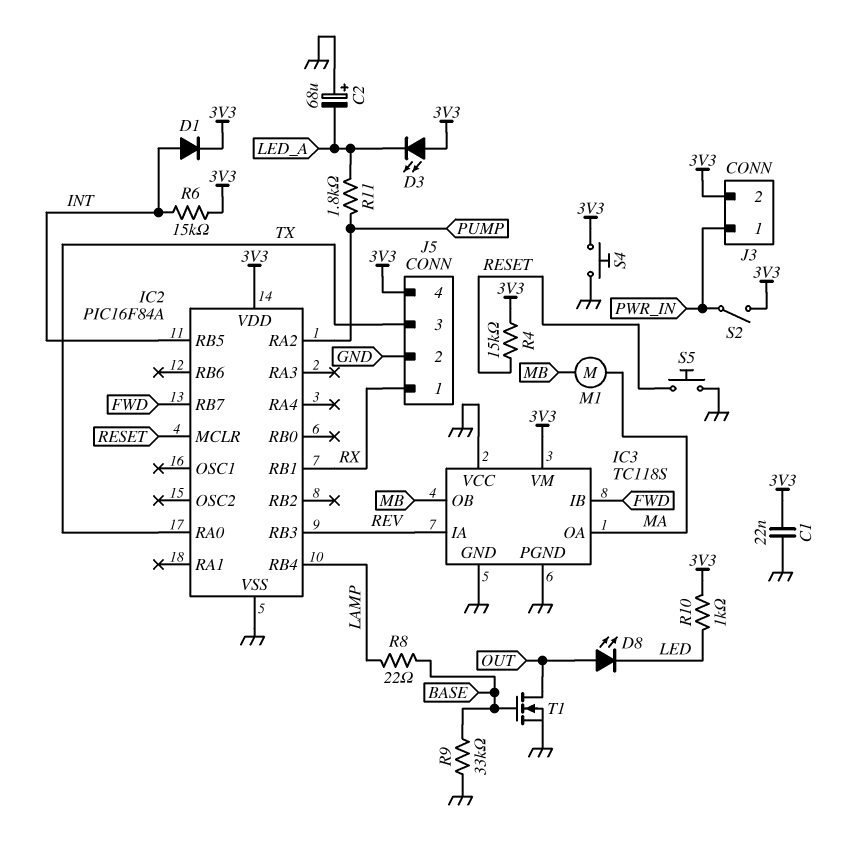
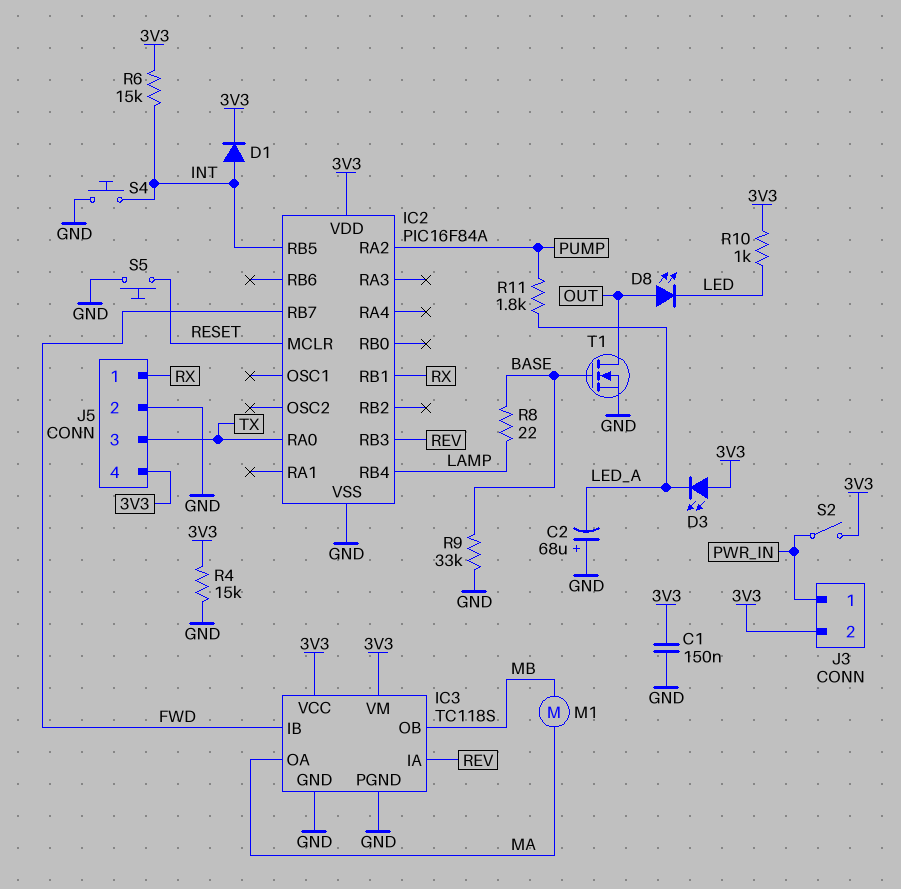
C1: 22nF (3V3, GND) -> 150nF (3V3, GND)
IC3 pin VCC: GND -> 3V3
R4: 15k (3V3, RESET) -> 15k (3V3, GND)
S4: button (3V3, GND) -> button (GND, INT)

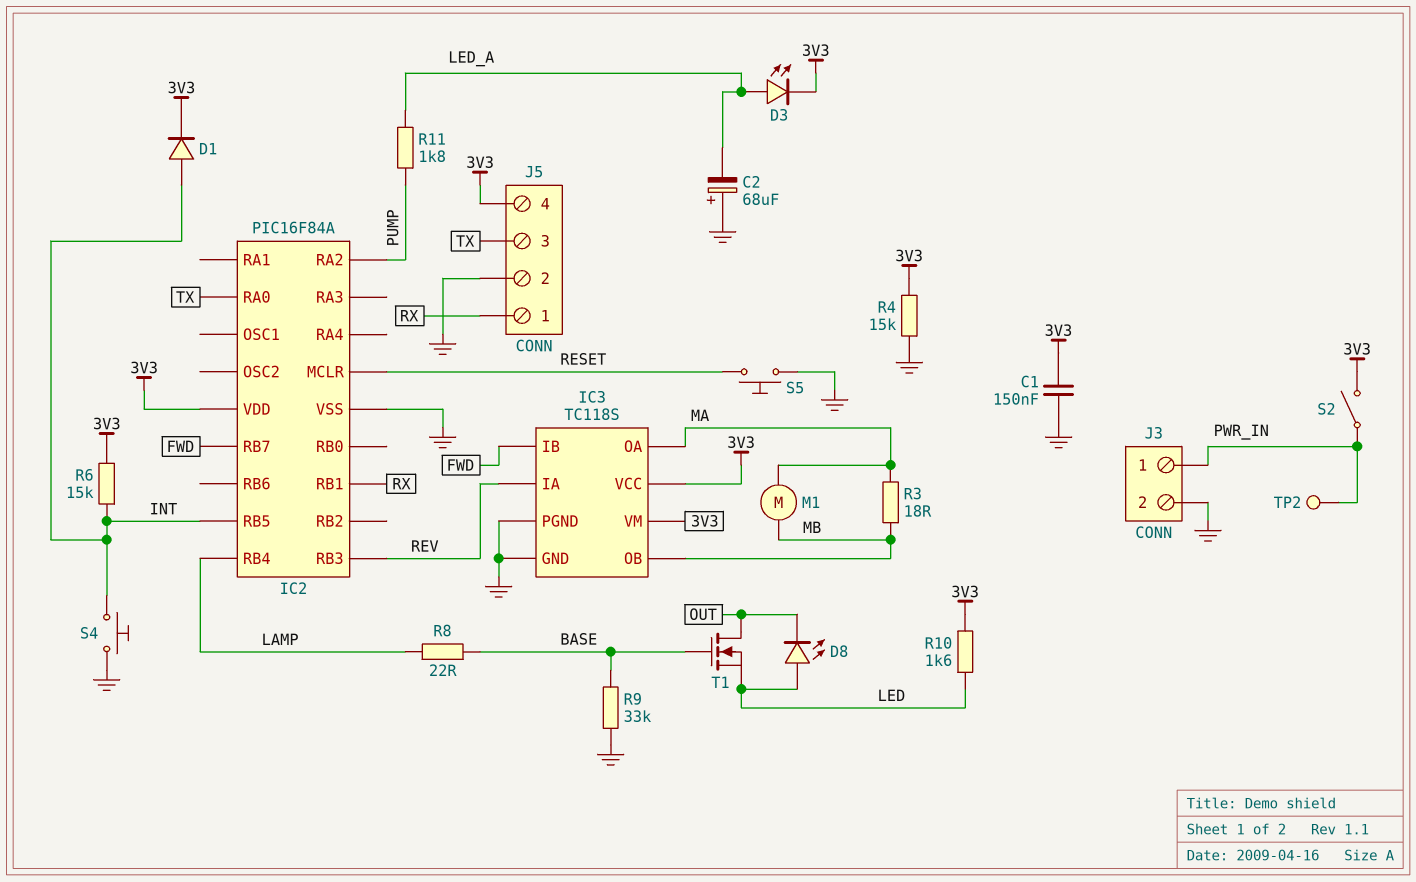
D3: LED (A 3V3, K LED_A) -> LED (A LED_A, K 3V3)
D8: LED (A OUT, K LED) -> LED (A LED, K OUT)
J3 pin 2: 3V3 -> GND
R3: none -> 18 (MA, MB)
R10: 1k (3V3, LED) -> 1.6k (3V3, LED)
T1: NMOS (G BASE, D OUT, S GND) -> NMOS (G BASE, D OUT, S LED)
TP2: none -> test point (PWR_IN)

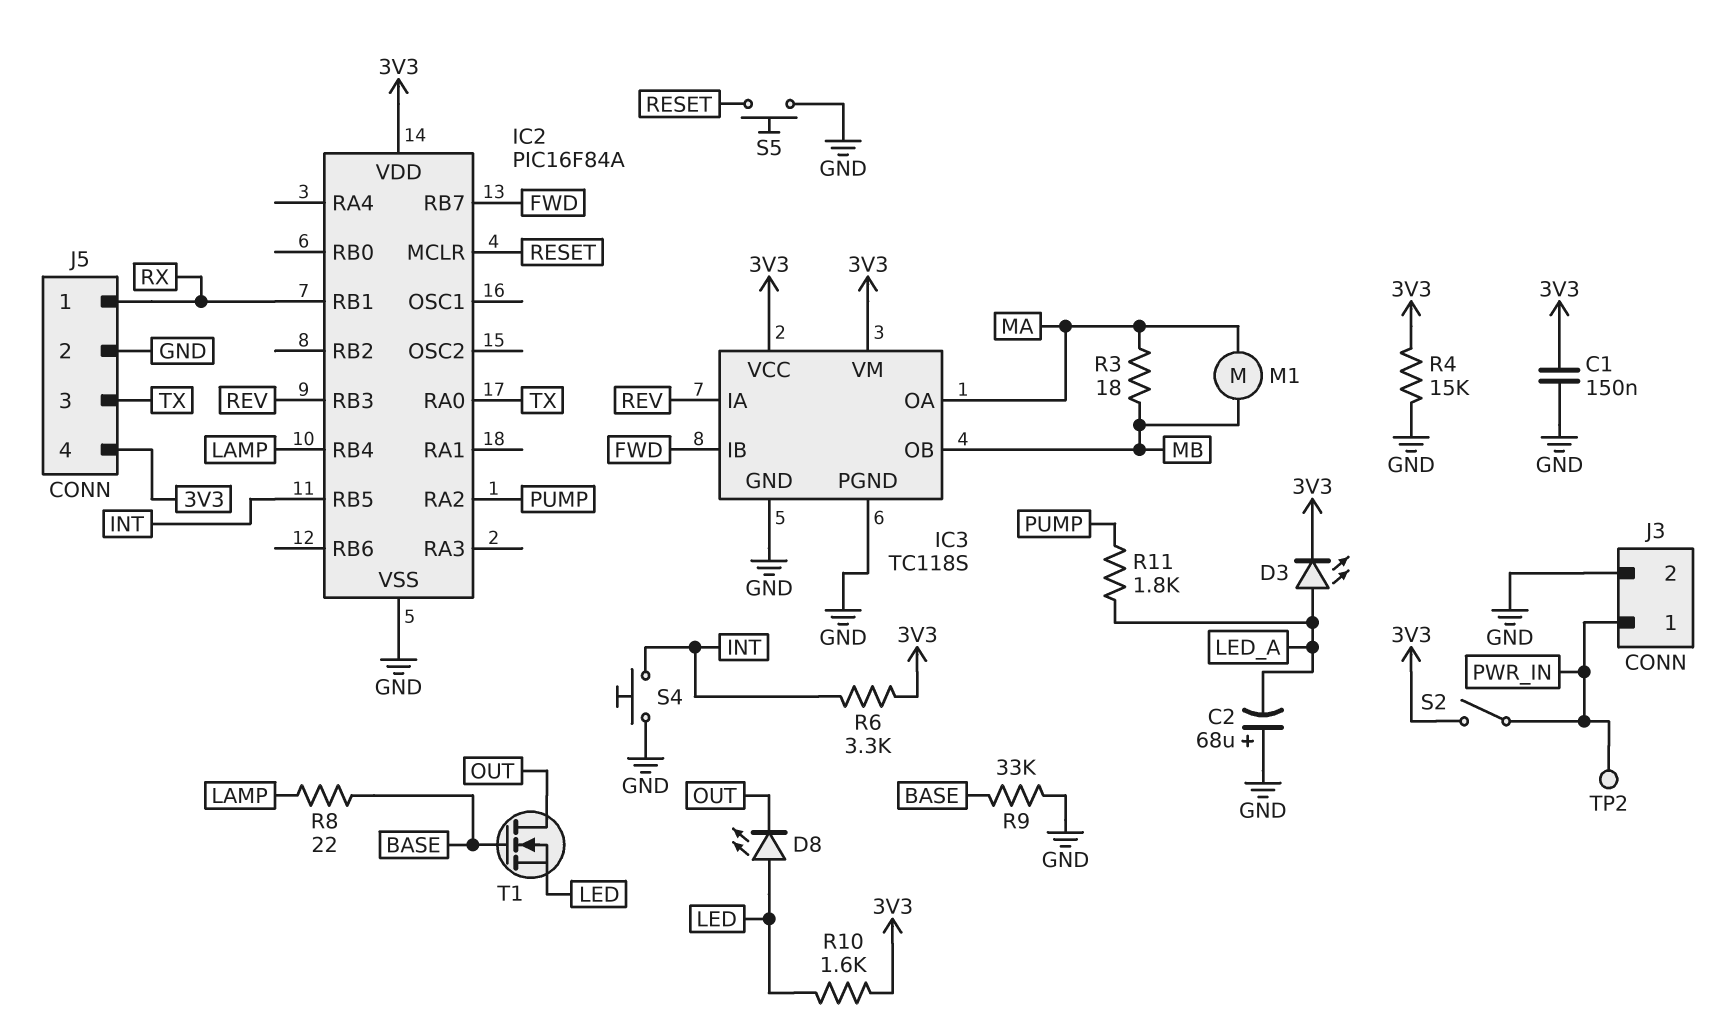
D1: diode (A INT, K 3V3) -> none
R6: 15k (3V3, INT) -> 3.3k (3V3, INT)

